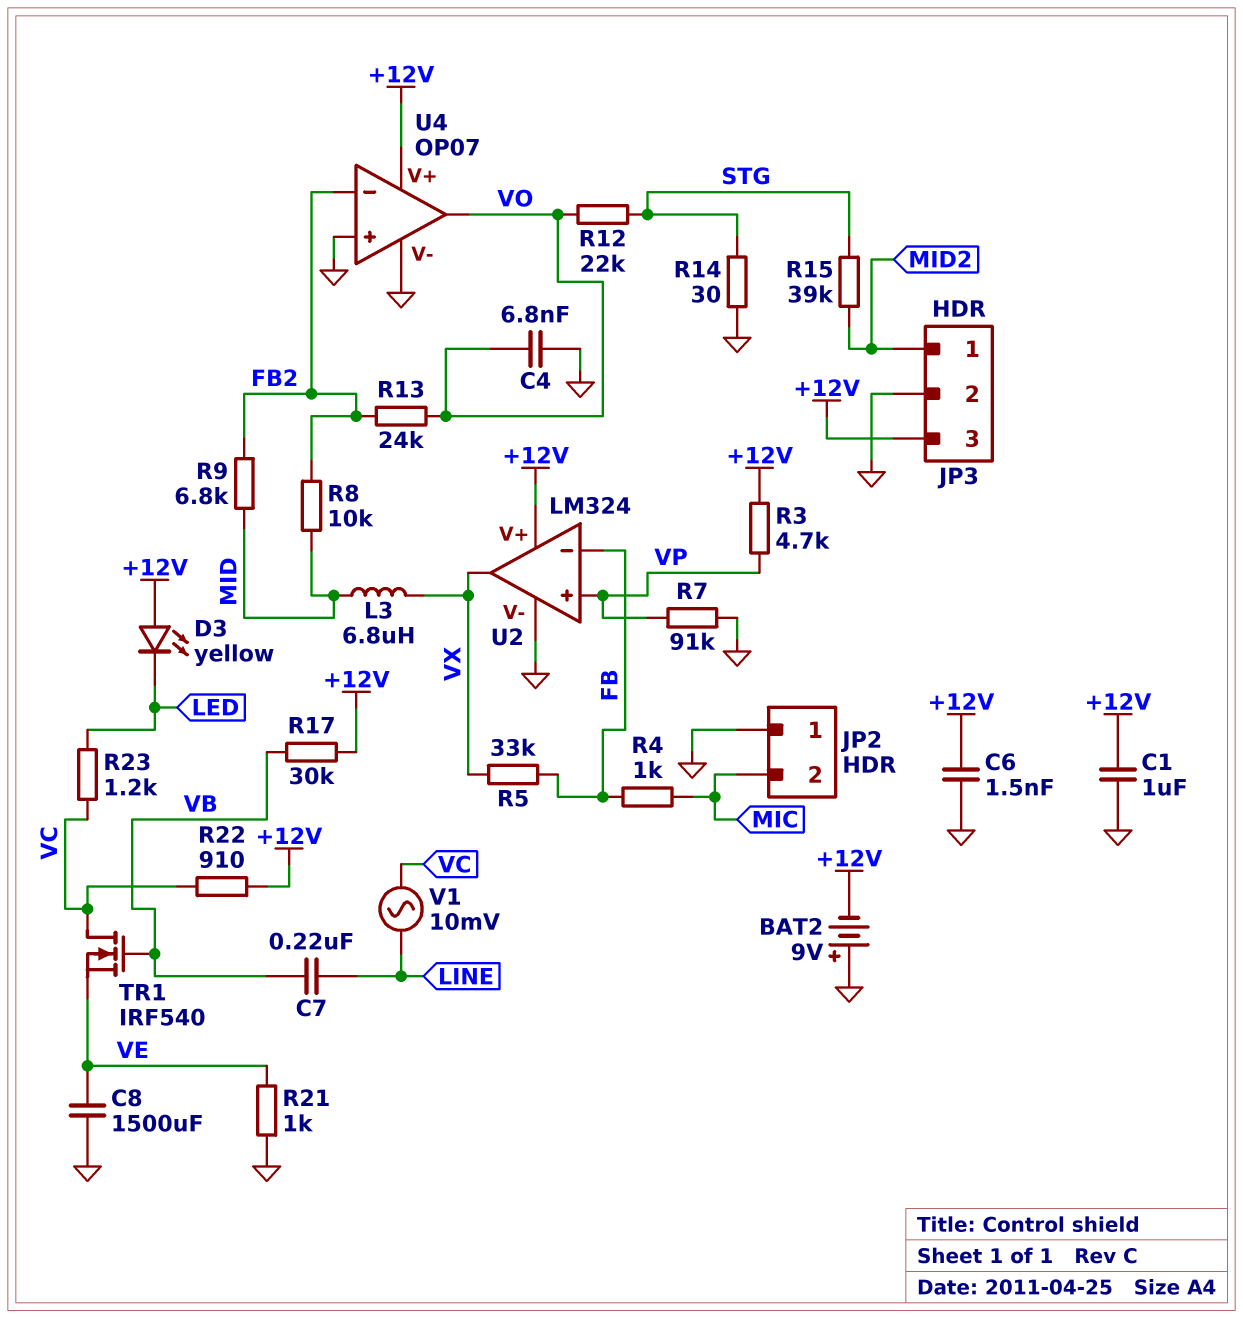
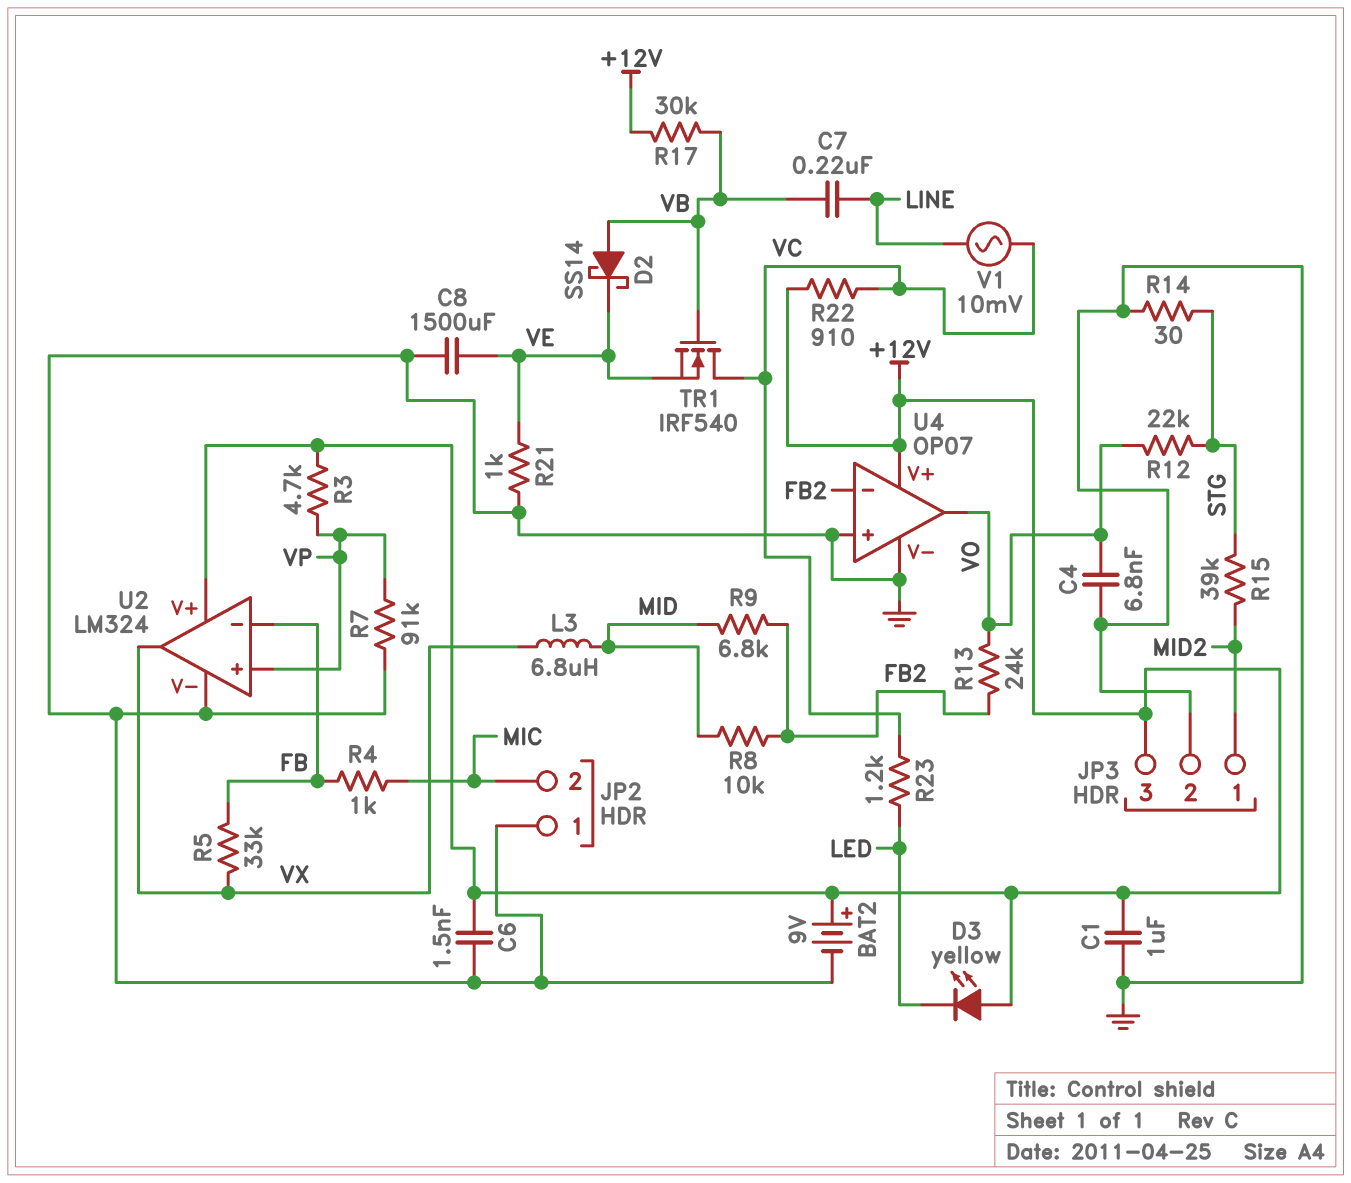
BAT2: 9V (plus GND, minus +12V) -> 9V (plus +12V, minus GND)
D2: none -> schottky SS14 (A VB, K VE)

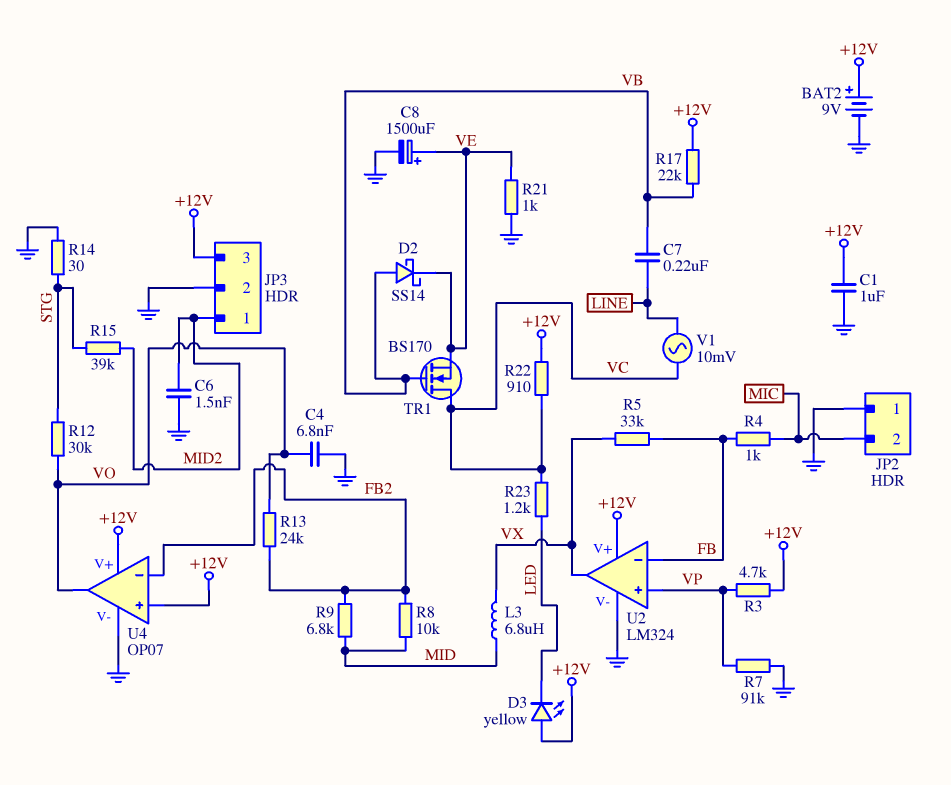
C6: 1.5nF (+12V, GND) -> 1.5nF (GND, MID2)
C8: 1500uF (GND, VE) -> 1500uF (plus VE, minus GND)
R12: 22k (STG, VO) -> 30k (STG, VO)
R17: 30k (+12V, VB) -> 22k (+12V, VB)
TR1: NMOS IRF540 (G VB, D VC, S VE) -> NMOS BS170 (G VB, D VC, S VE)
U4 pin in+: GND -> +12V

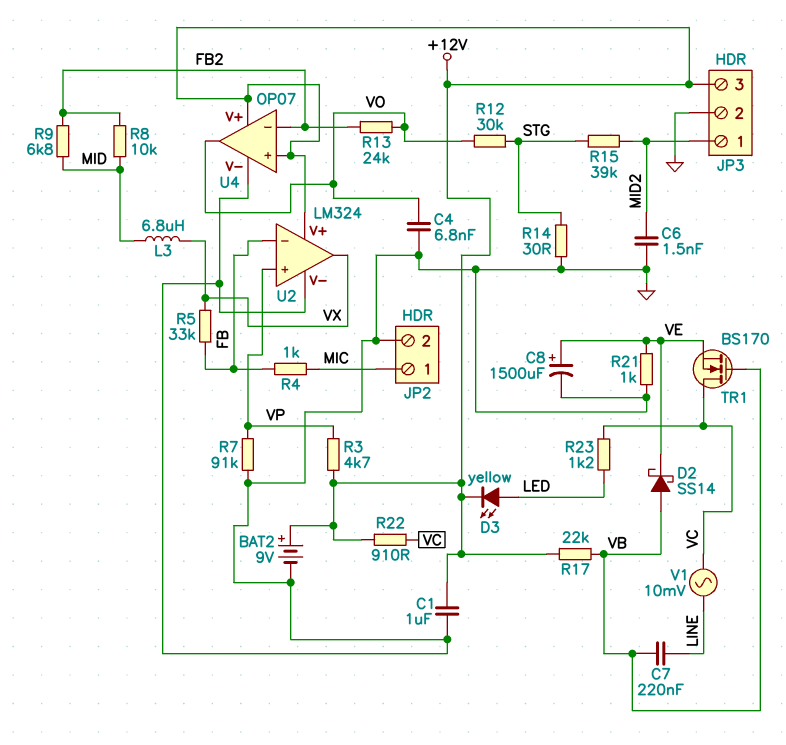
D3: LED yellow (A +12V, K LED) -> LED yellow (A LED, K +12V)
JP2 pin 1: GND -> MIC
JP2 pin 2: MIC -> GND

